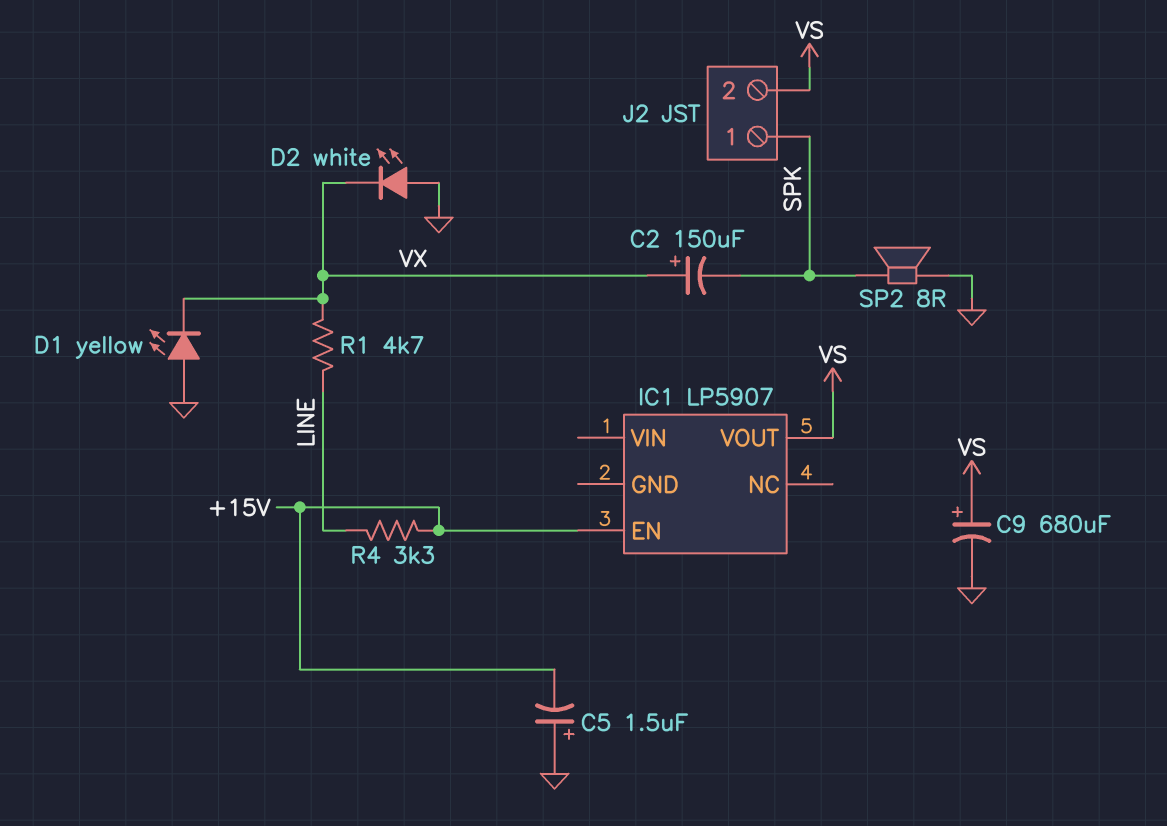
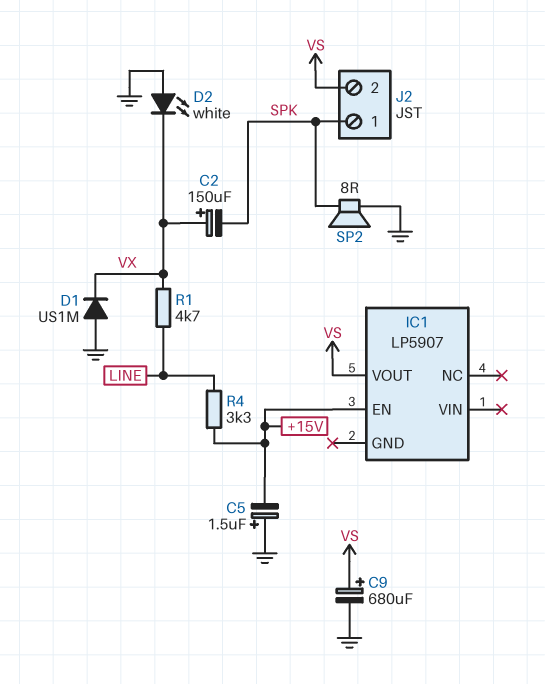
D1: LED yellow (A GND, K VX) -> diode US1M (A GND, K VX)

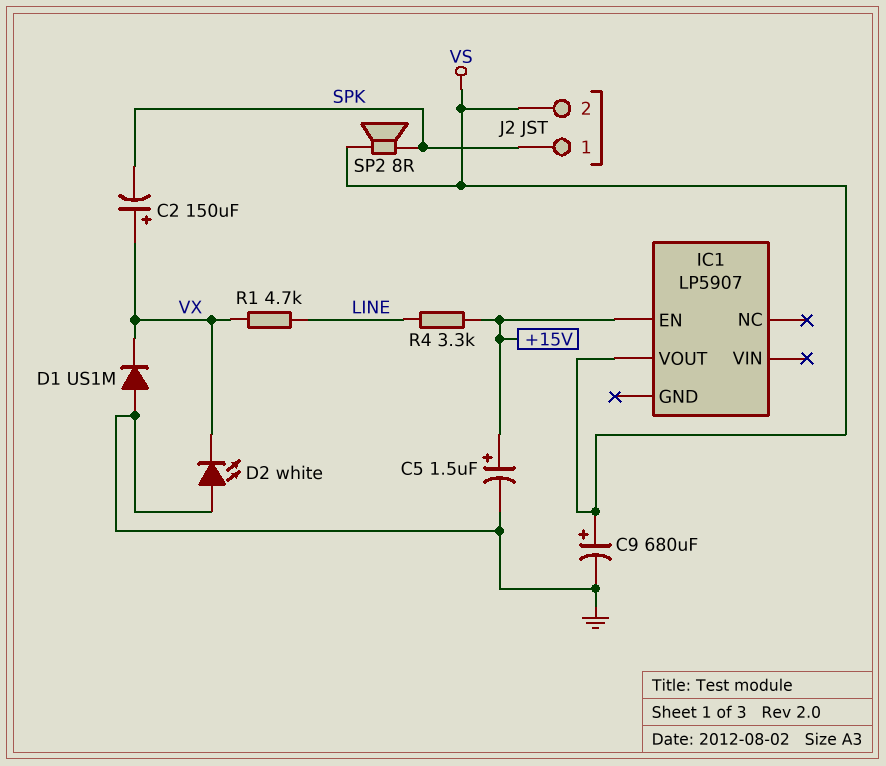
C5: 1.5uF (plus GND, minus +15V) -> 1.5uF (plus +15V, minus GND)
SP2: speaker 8R (GND, SPK) -> speaker 8R (SPK, VS)

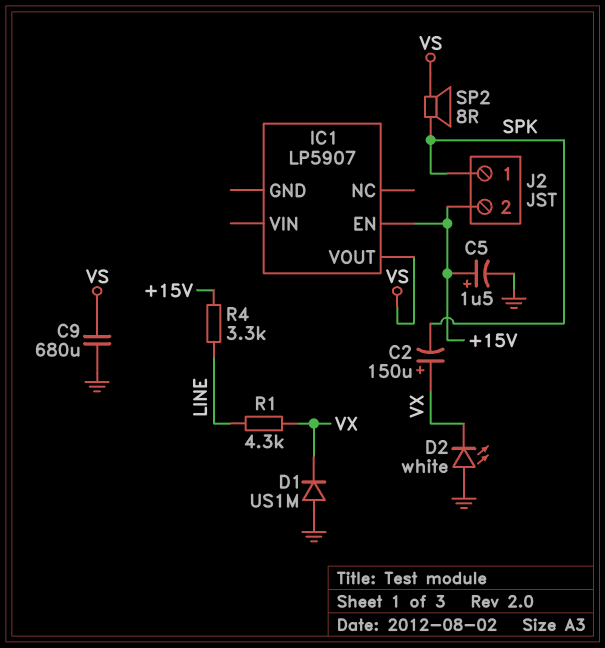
C9: 680uF (plus VS, minus GND) -> 680uF (GND, VS)
J2 pin 2: VS -> +15V
R1: 4.7k (LINE, VX) -> 4.3k (LINE, VX)

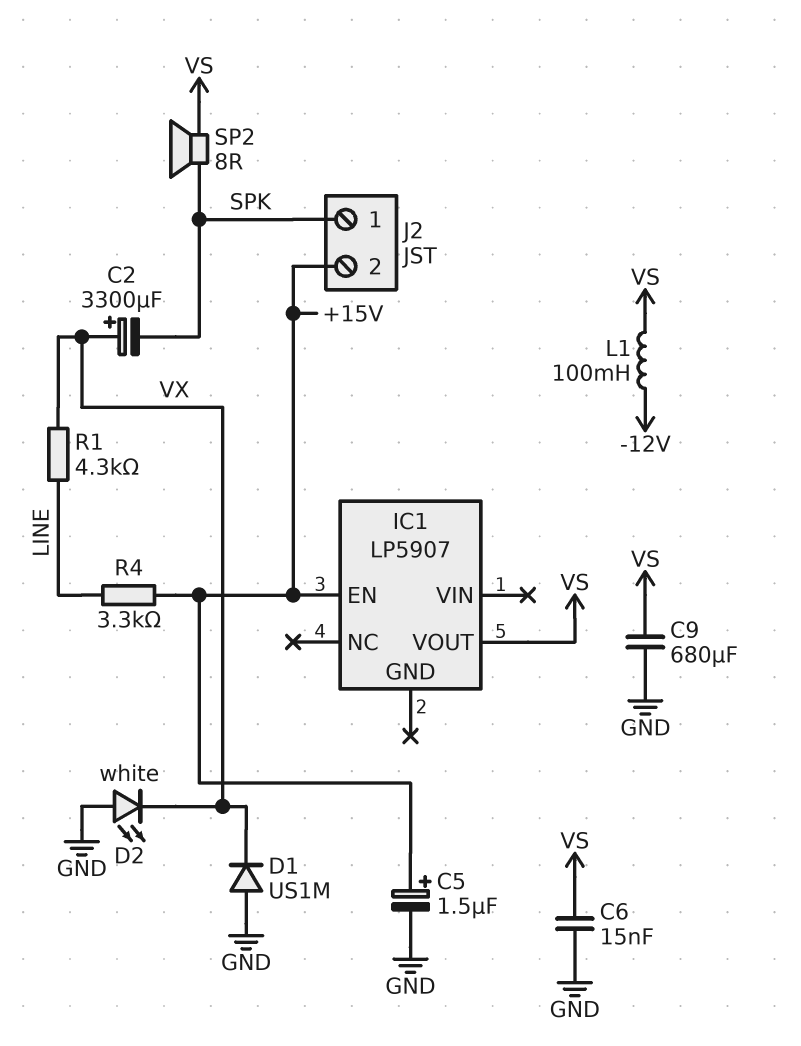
C2: 150uF (plus VX, minus SPK) -> 3300uF (plus VX, minus SPK)
C6: none -> 15nF (GND, VS)
L1: none -> 100mH (-12V, VS)

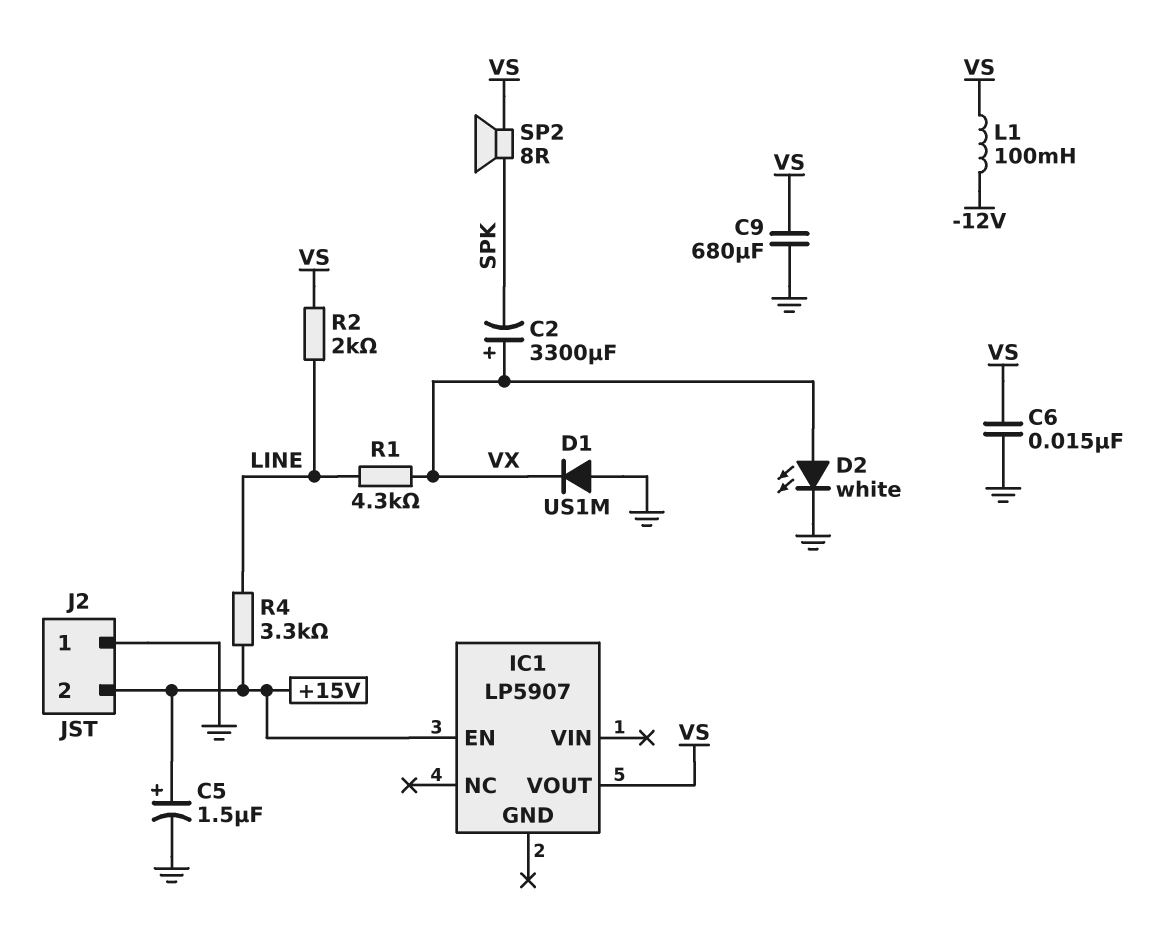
D2: LED white (A GND, K VX) -> LED white (A VX, K GND)
J2 pin 1: SPK -> GND
R2: none -> 2k (LINE, VS)

